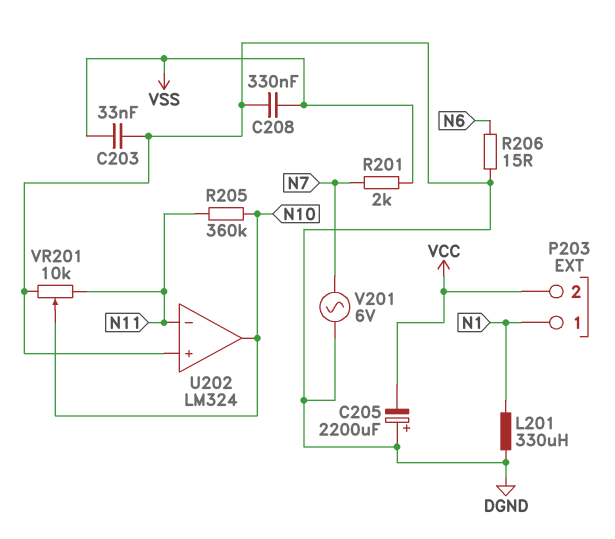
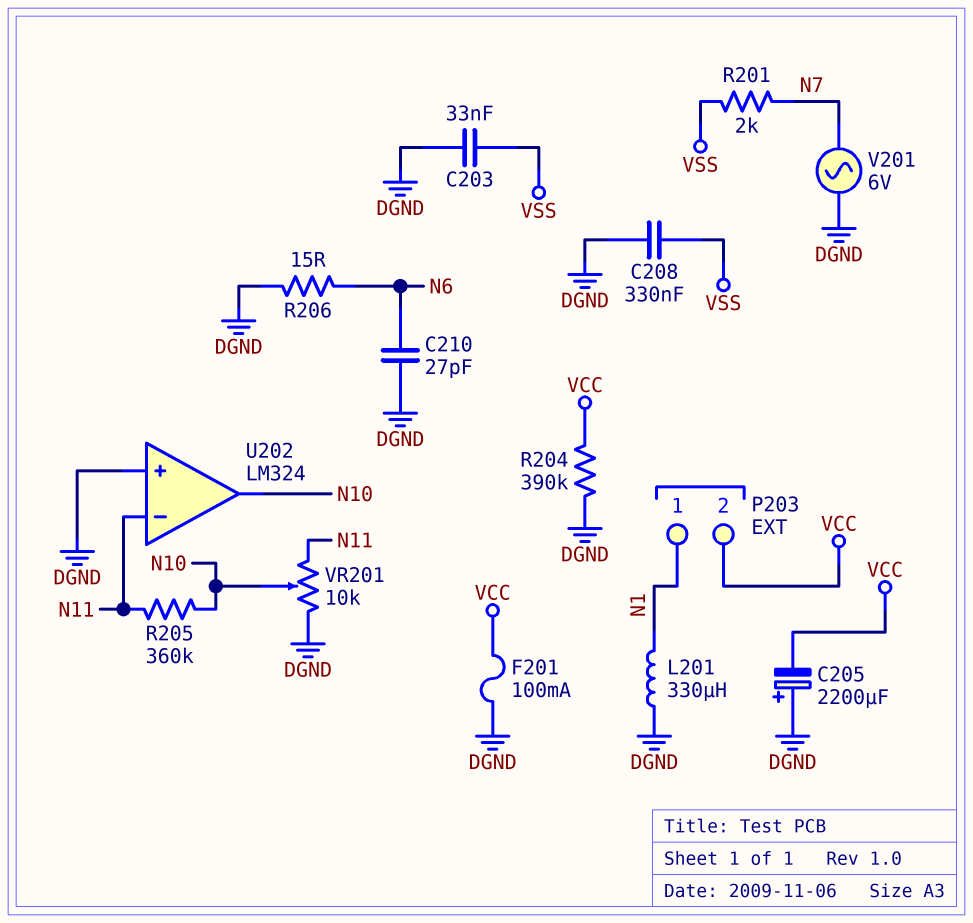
C210: none -> 27pF (DGND, N6)
F201: none -> 100mA (DGND, VCC)
R204: none -> 390k (DGND, VCC)

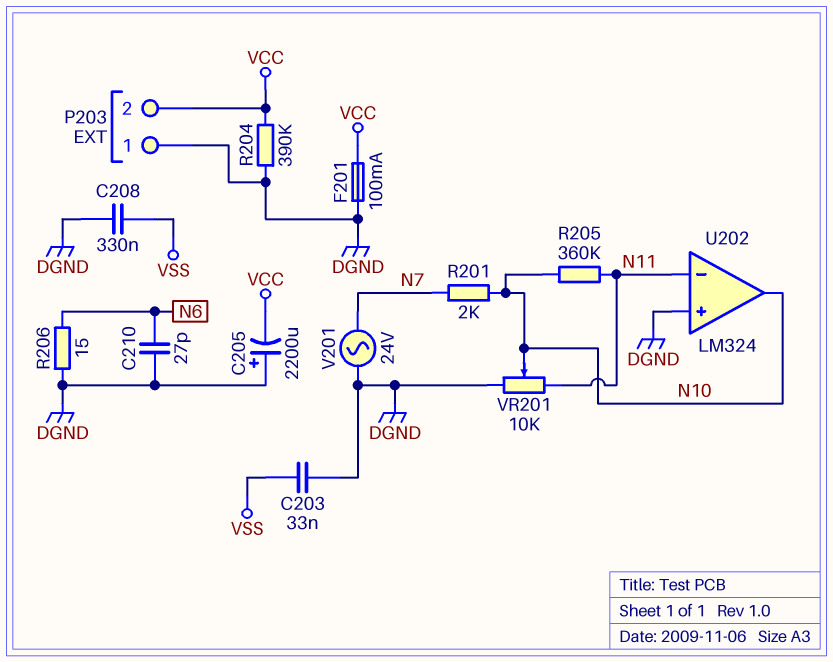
L201: 330uH (DGND, N1) -> none
P203 pin 1: N1 -> DGND
R201: 2k (N7, VSS) -> 2k (N7, N10)
V201: AC 6V (DGND, N7) -> AC 24V (DGND, N7)

